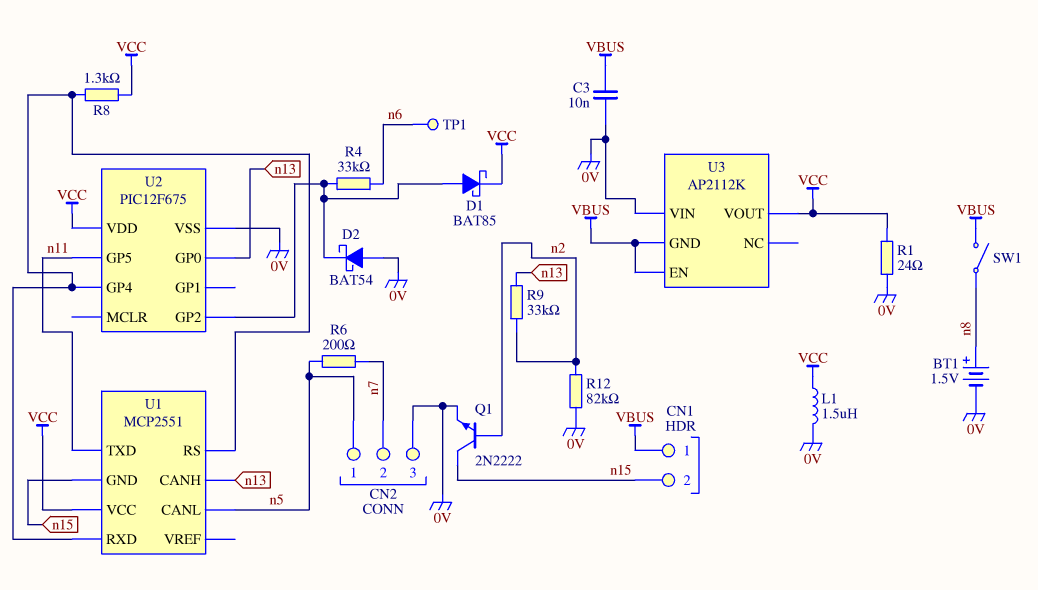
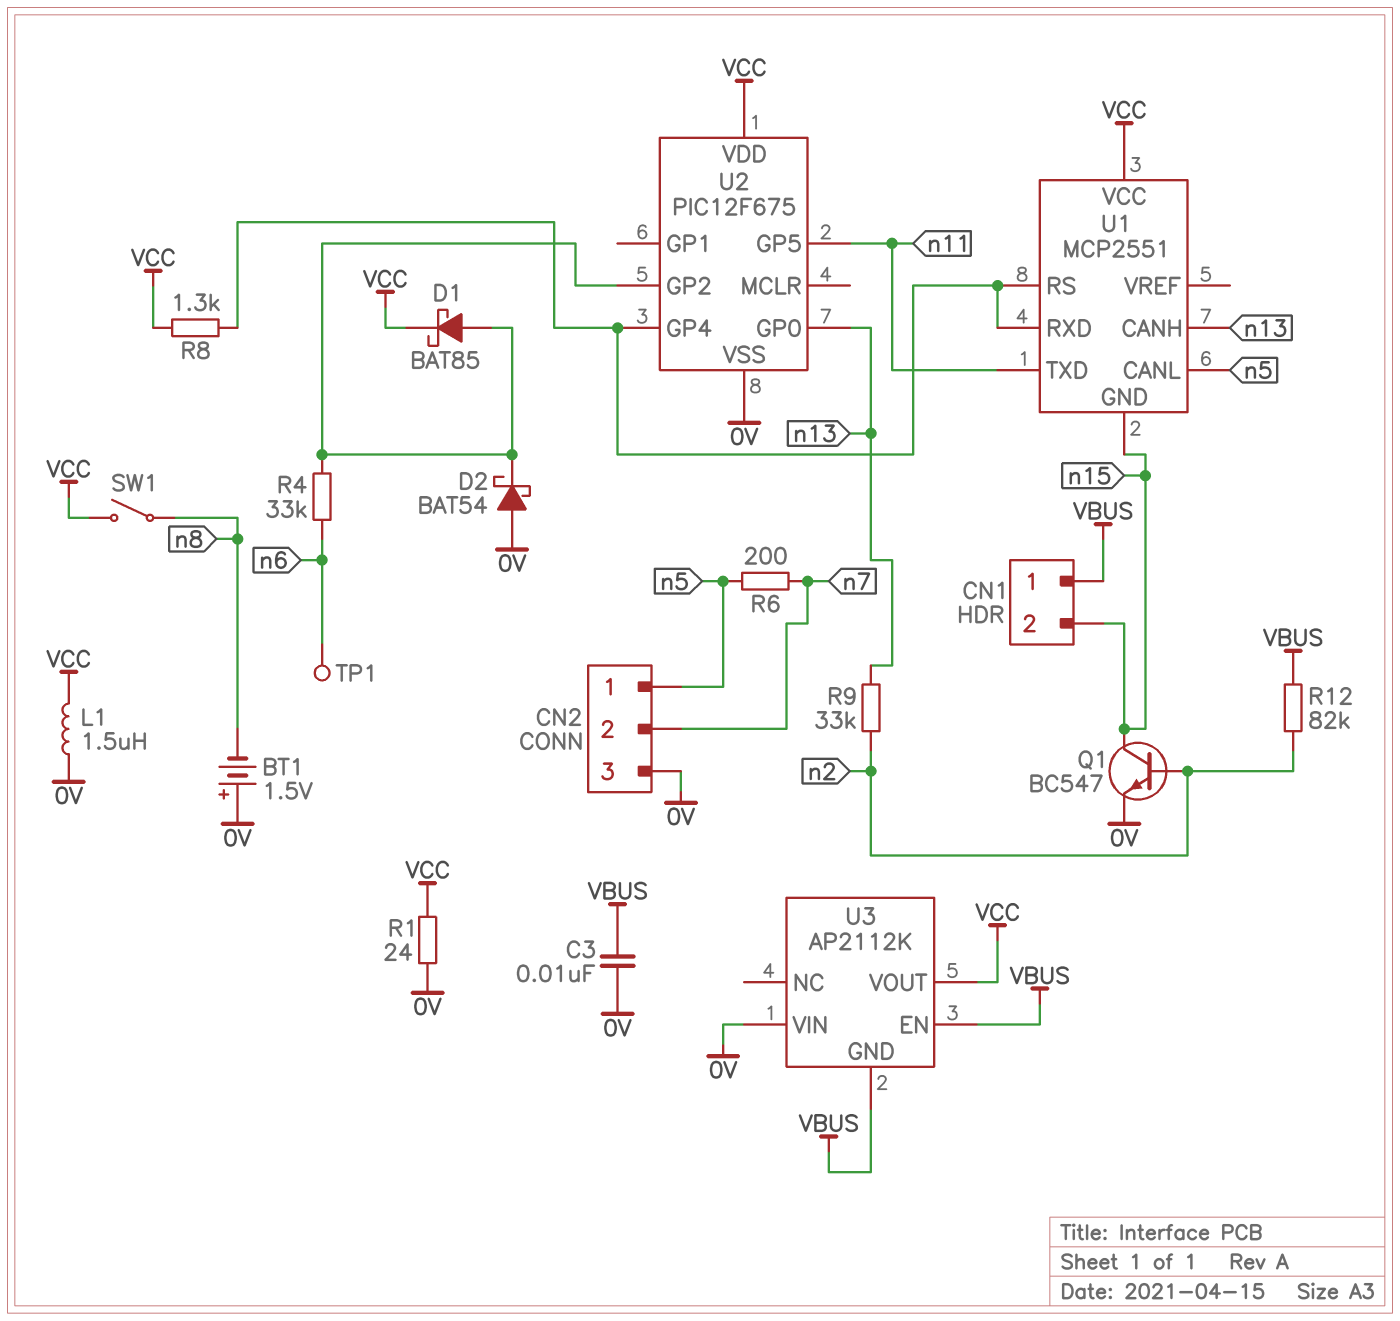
BT1: 1.5V (plus n8, minus 0V) -> 1.5V (plus 0V, minus n8)
Q1: NPN 2N2222 (B n2, C n15, E 0V) -> NPN BC547 (B n2, C n15, E 0V)
R12: 82k (0V, n2) -> 82k (VBUS, n2)
SW1: switch (VBUS, n8) -> switch (VCC, n8)

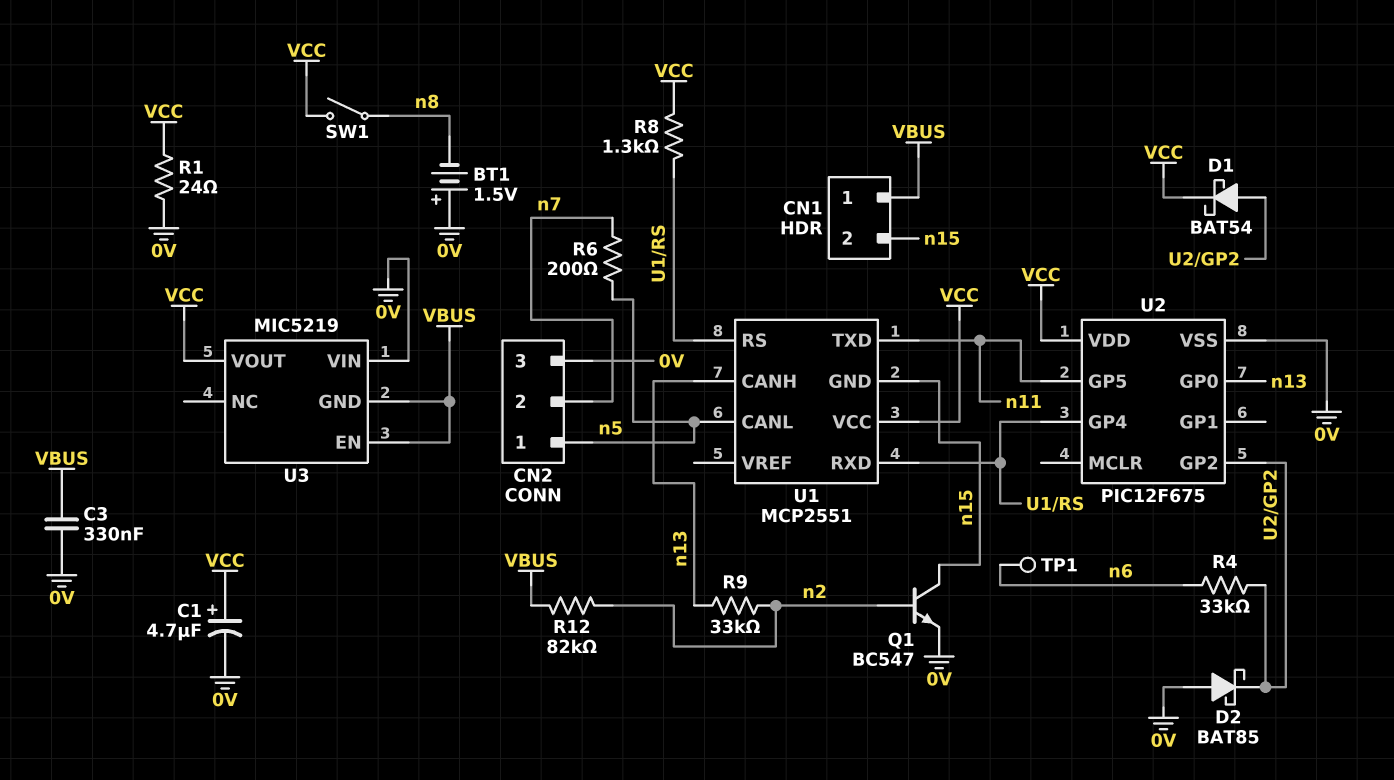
C1: none -> 4.7uF (plus VCC, minus 0V)
C3: 10nF (0V, VBUS) -> 330nF (0V, VBUS)
D1: schottky BAT85 (A U2/GP2, K VCC) -> schottky BAT54 (A U2/GP2, K VCC)
D2: schottky BAT54 (A 0V, K U2/GP2) -> schottky BAT85 (A 0V, K U2/GP2)
L1: 1.5uH (0V, VCC) -> none
U3: AP2112K -> MIC5219

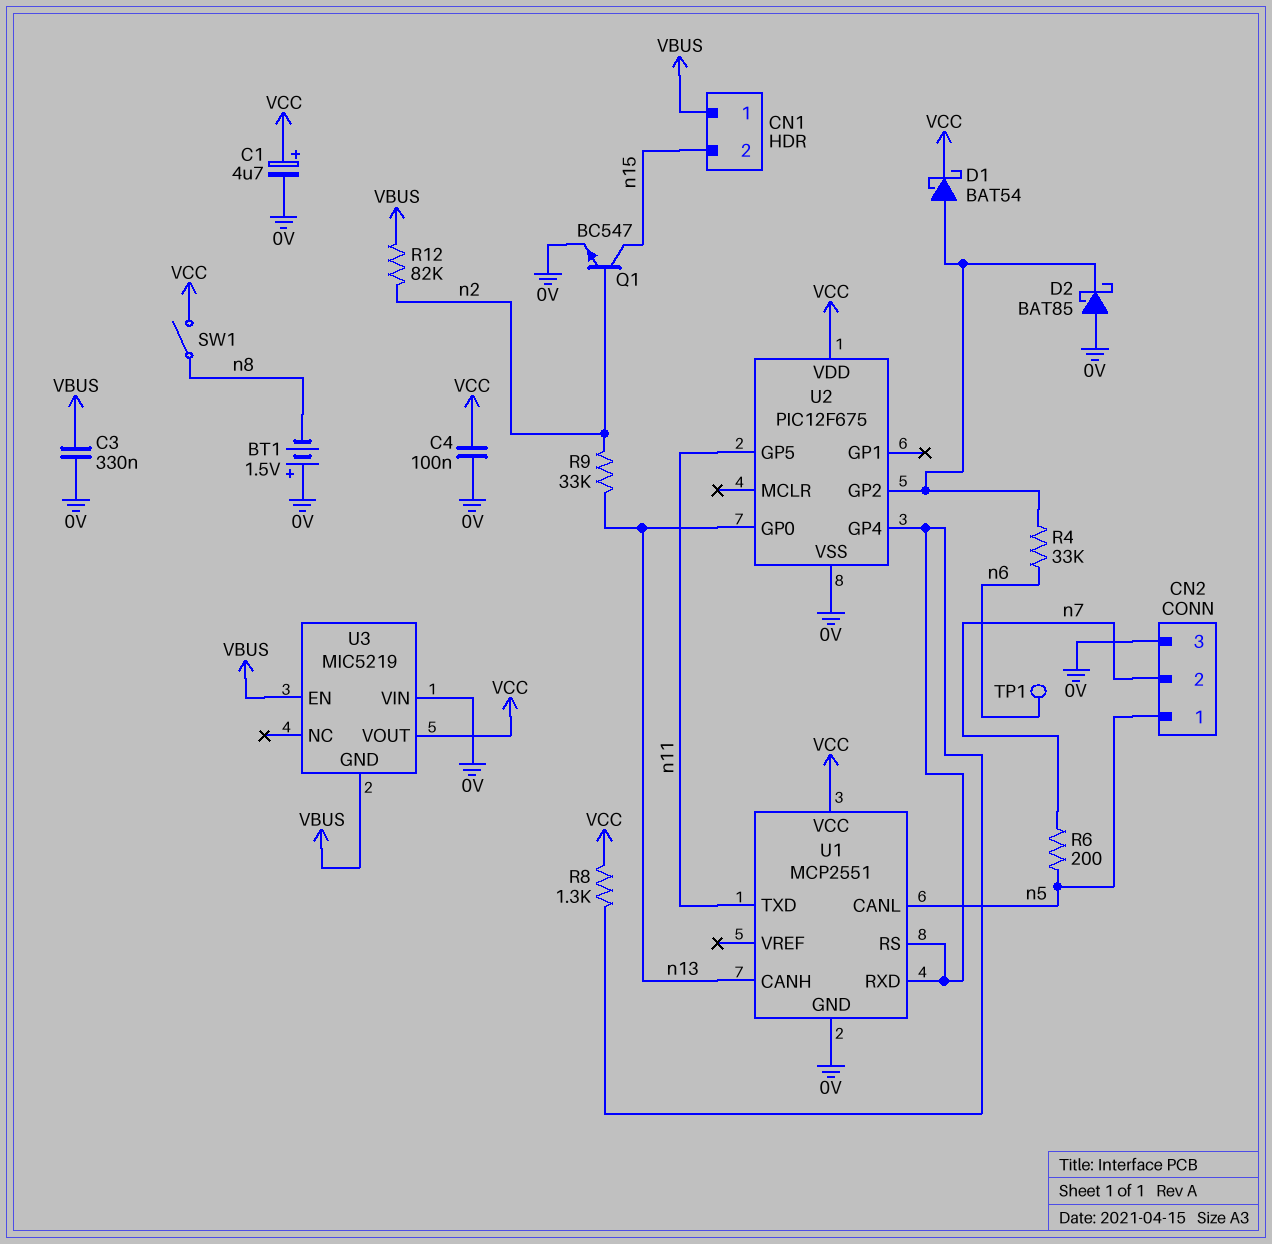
C4: none -> 100nF (0V, VCC)
R1: 24 (0V, VCC) -> none
U1 pin GND: n15 -> 0V

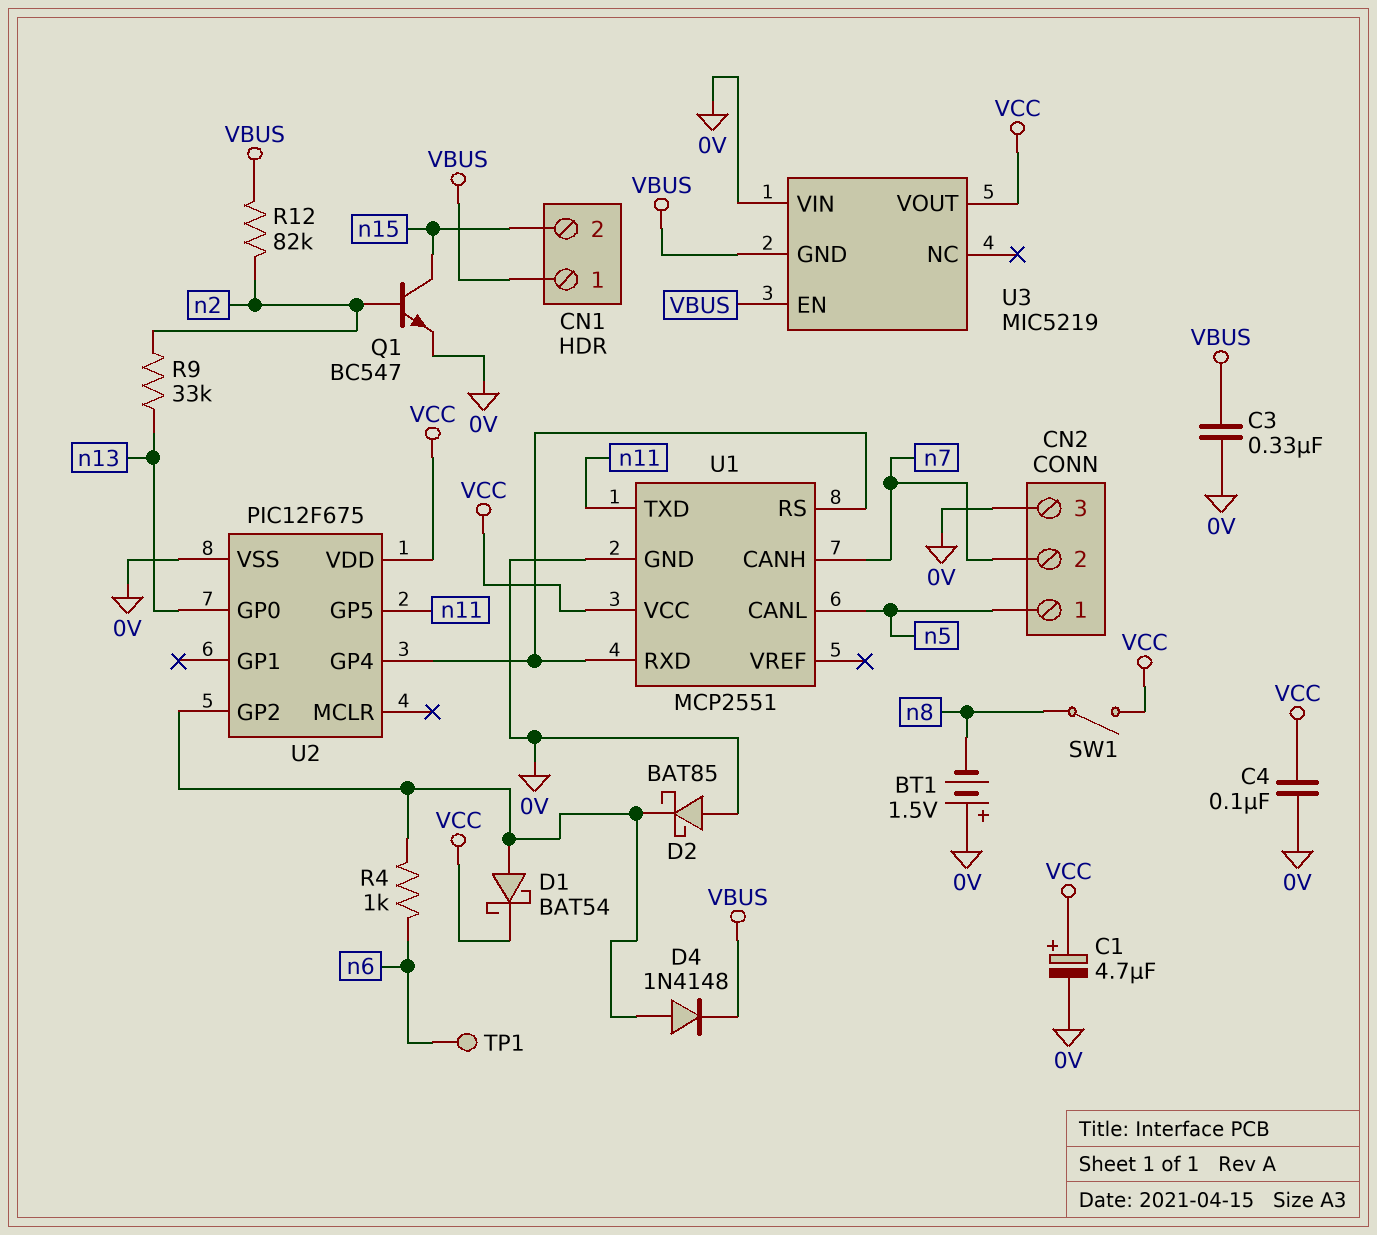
D4: none -> diode 1N4148 (A U2/GP2, K VBUS)
R4: 33k (U2/GP2, n6) -> 1k (U2/GP2, n6)
R6: 200 (n5, n7) -> none
R8: 1.3k (U1/RS, VCC) -> none
U1 pin CANH: n13 -> n7

